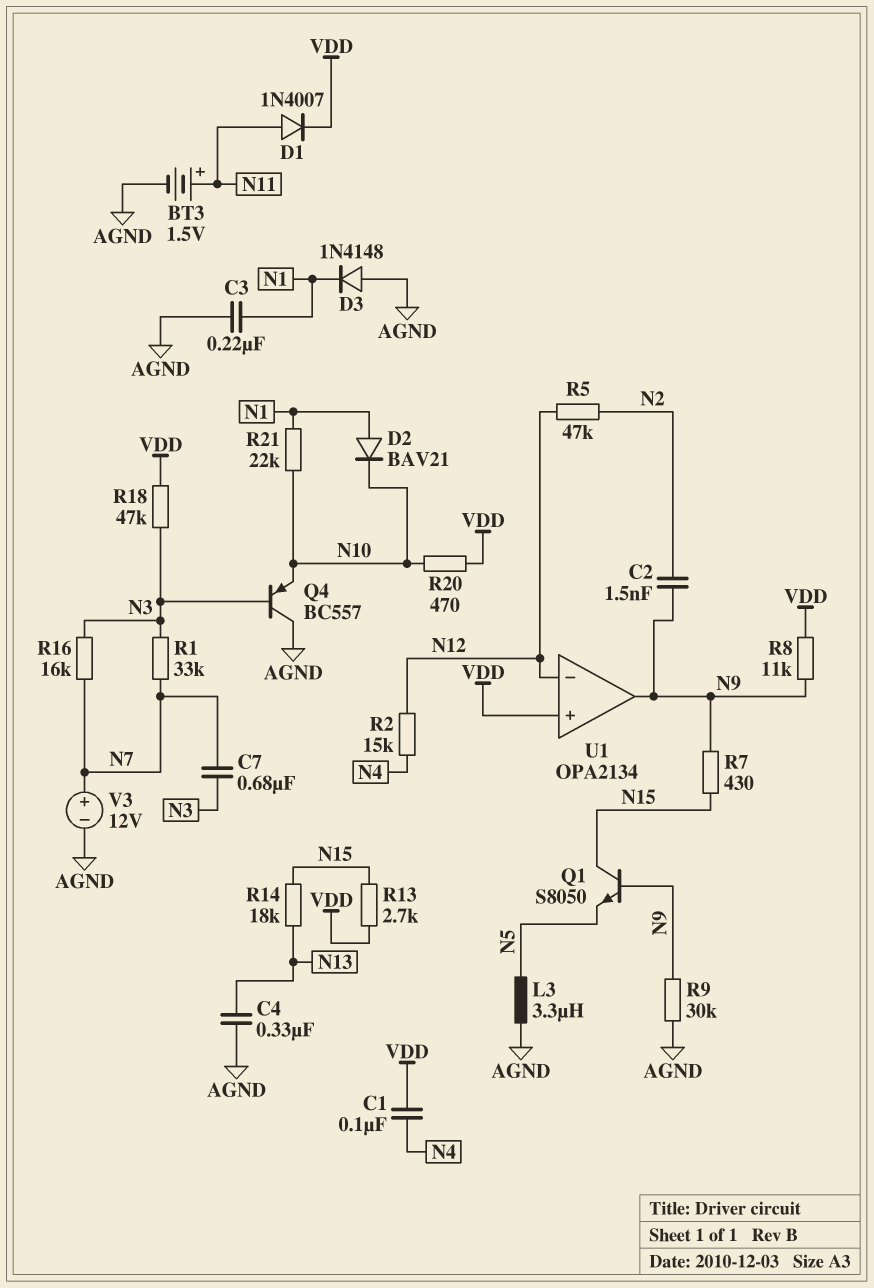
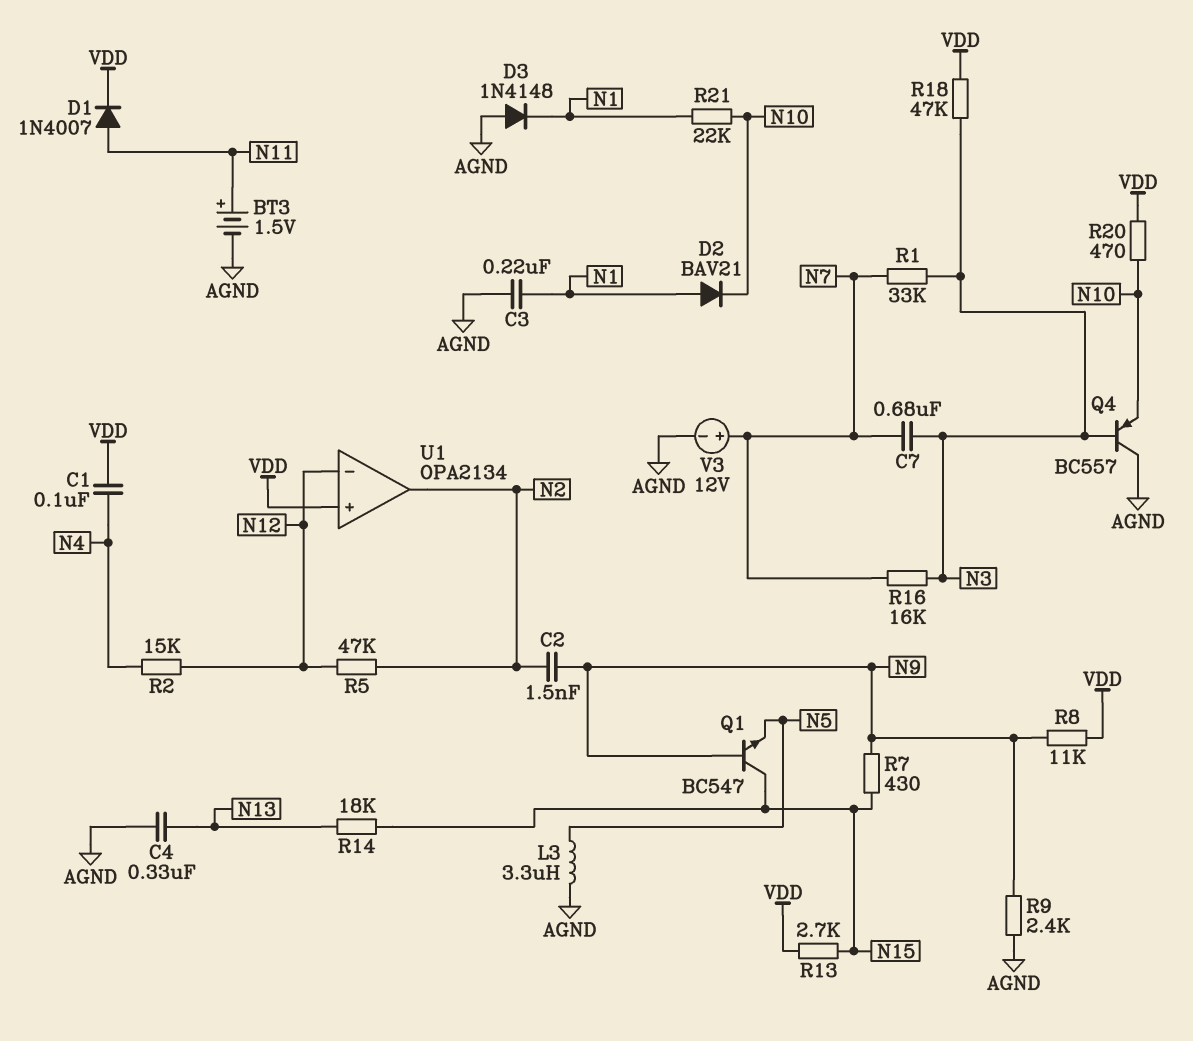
Q1: NPN S8050 (B N9, C N15, E N5) -> NPN BC547 (B N9, C N15, E N5)
R9: 30k (AGND, N9) -> 2.4k (AGND, N9)
U1 pin out: N9 -> N2

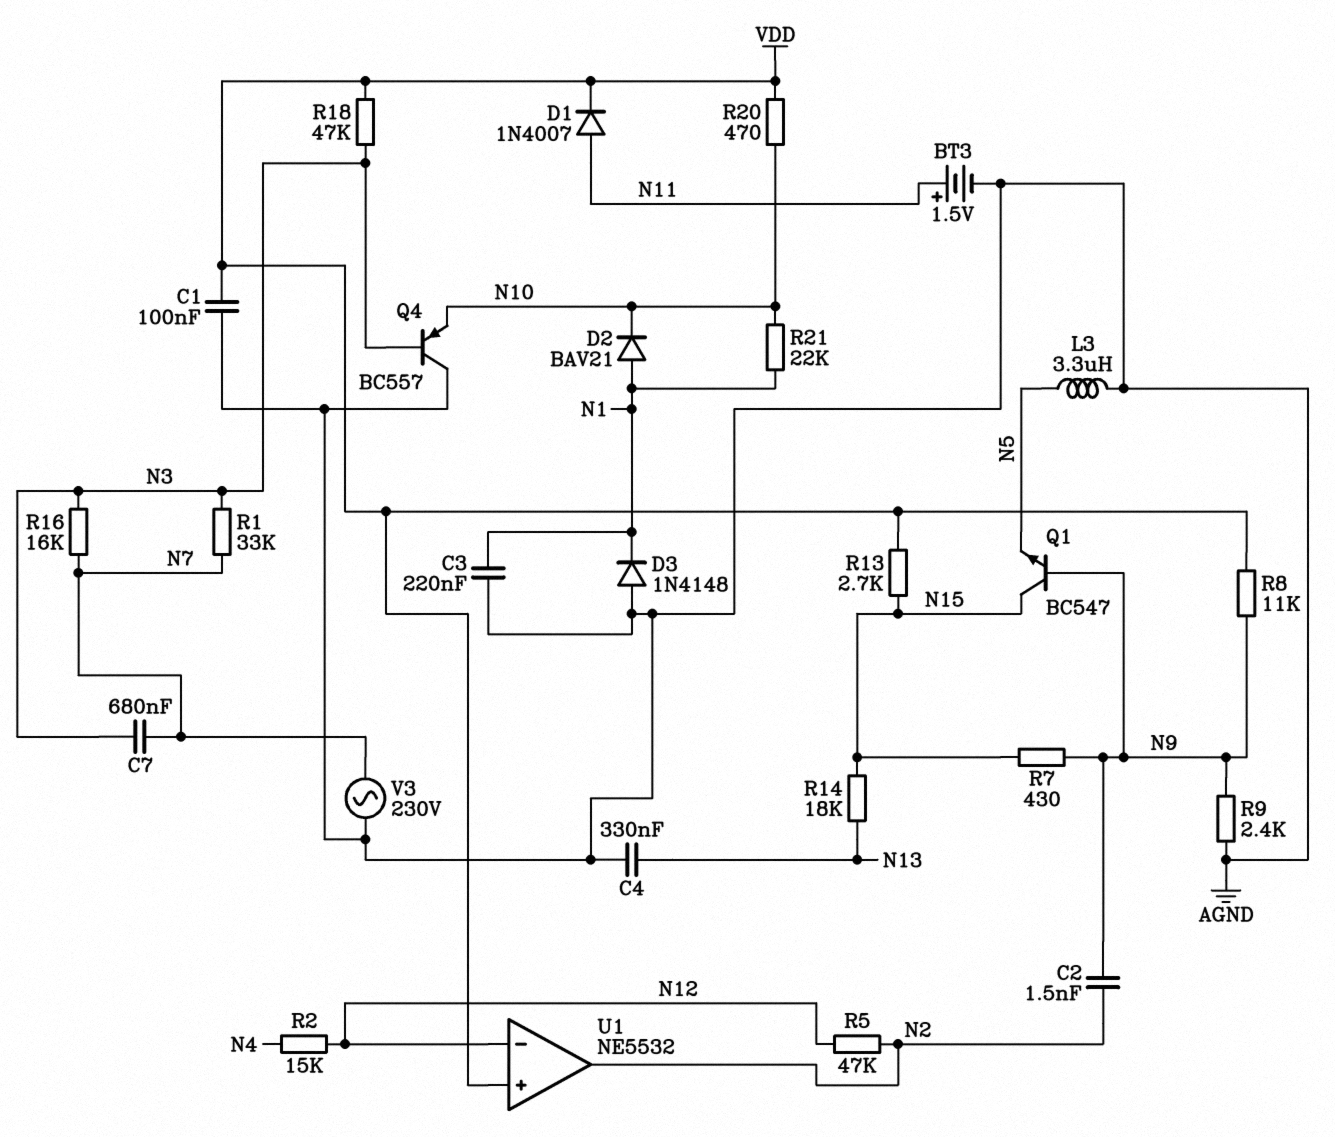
C1: 100nF (N4, VDD) -> 100nF (AGND, VDD)
U1: OPA2134 -> NE5532
V3: 12V (plus N7, minus AGND) -> AC 230V (AGND, N7)

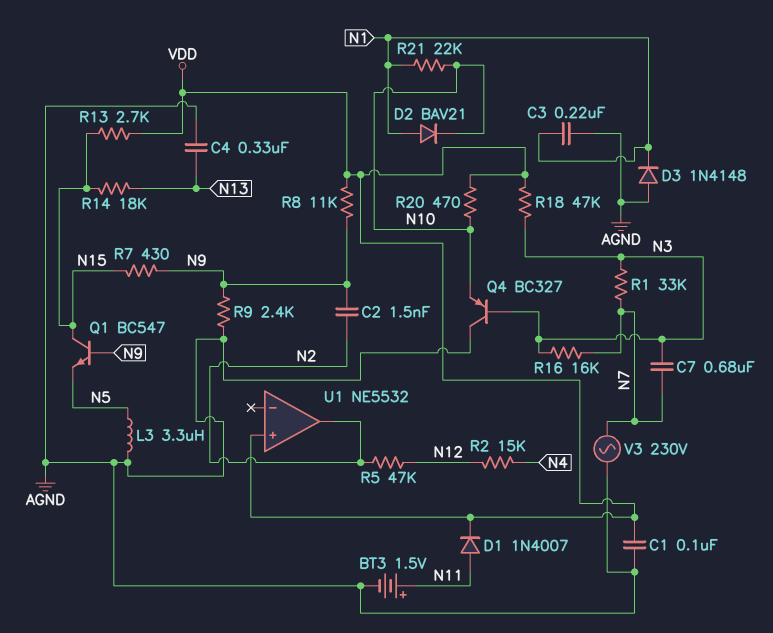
Q4: PNP BC557 (B N3, C AGND, E N10) -> PNP BC327 (B N3, C AGND, E N10)
U1 pin in-: N12 -> none

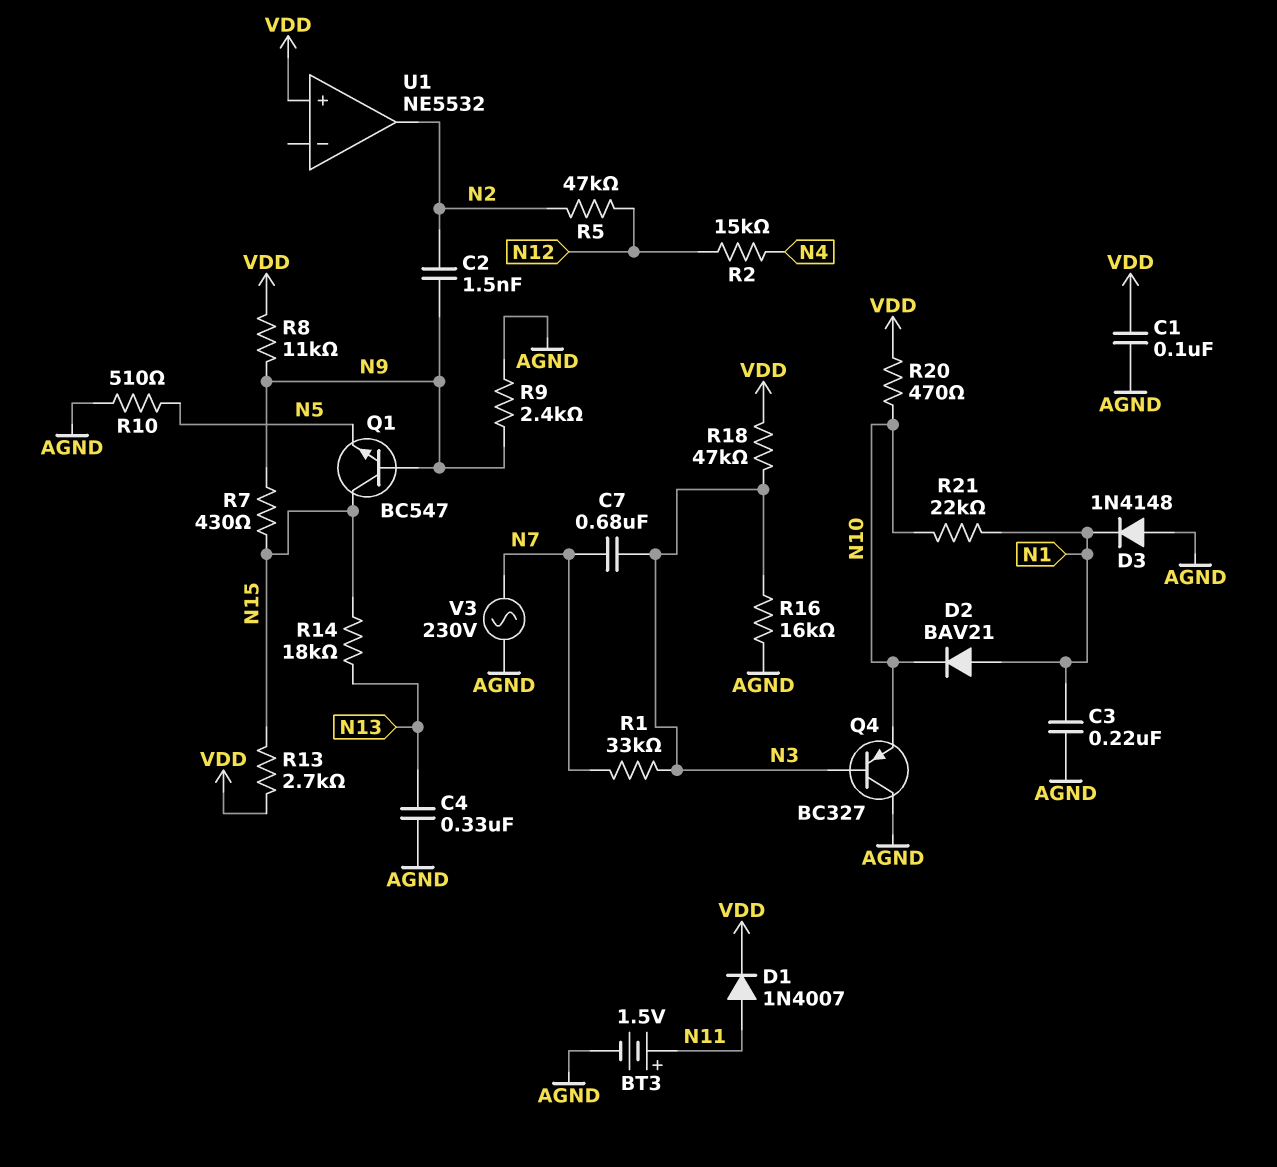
L3: 3.3uH (AGND, N5) -> none
R10: none -> 510 (AGND, N5)
R16: 16k (N3, N7) -> 16k (AGND, N3)

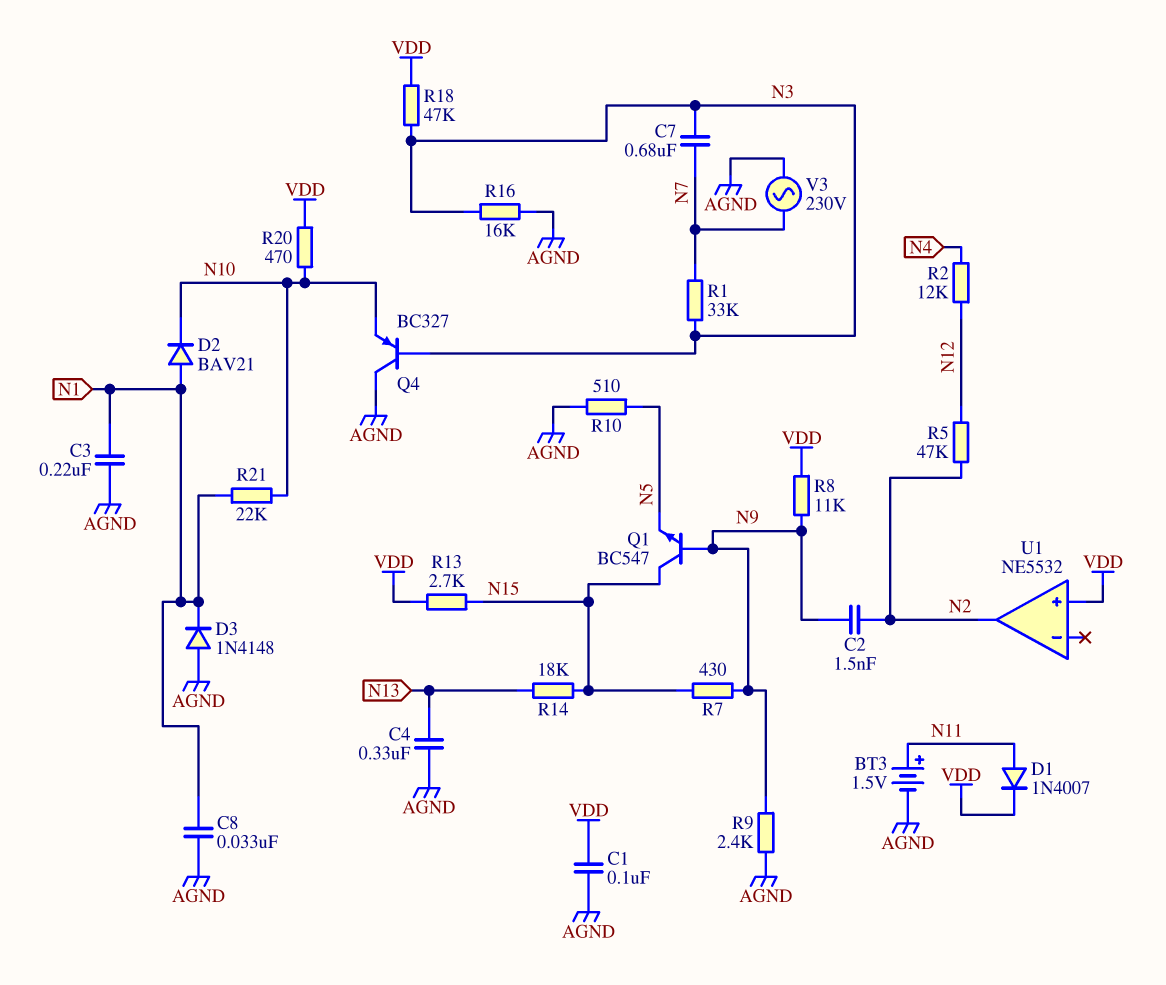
C8: none -> 33nF (AGND, N1)
R2: 15k (N4, N12) -> 12k (N4, N12)

